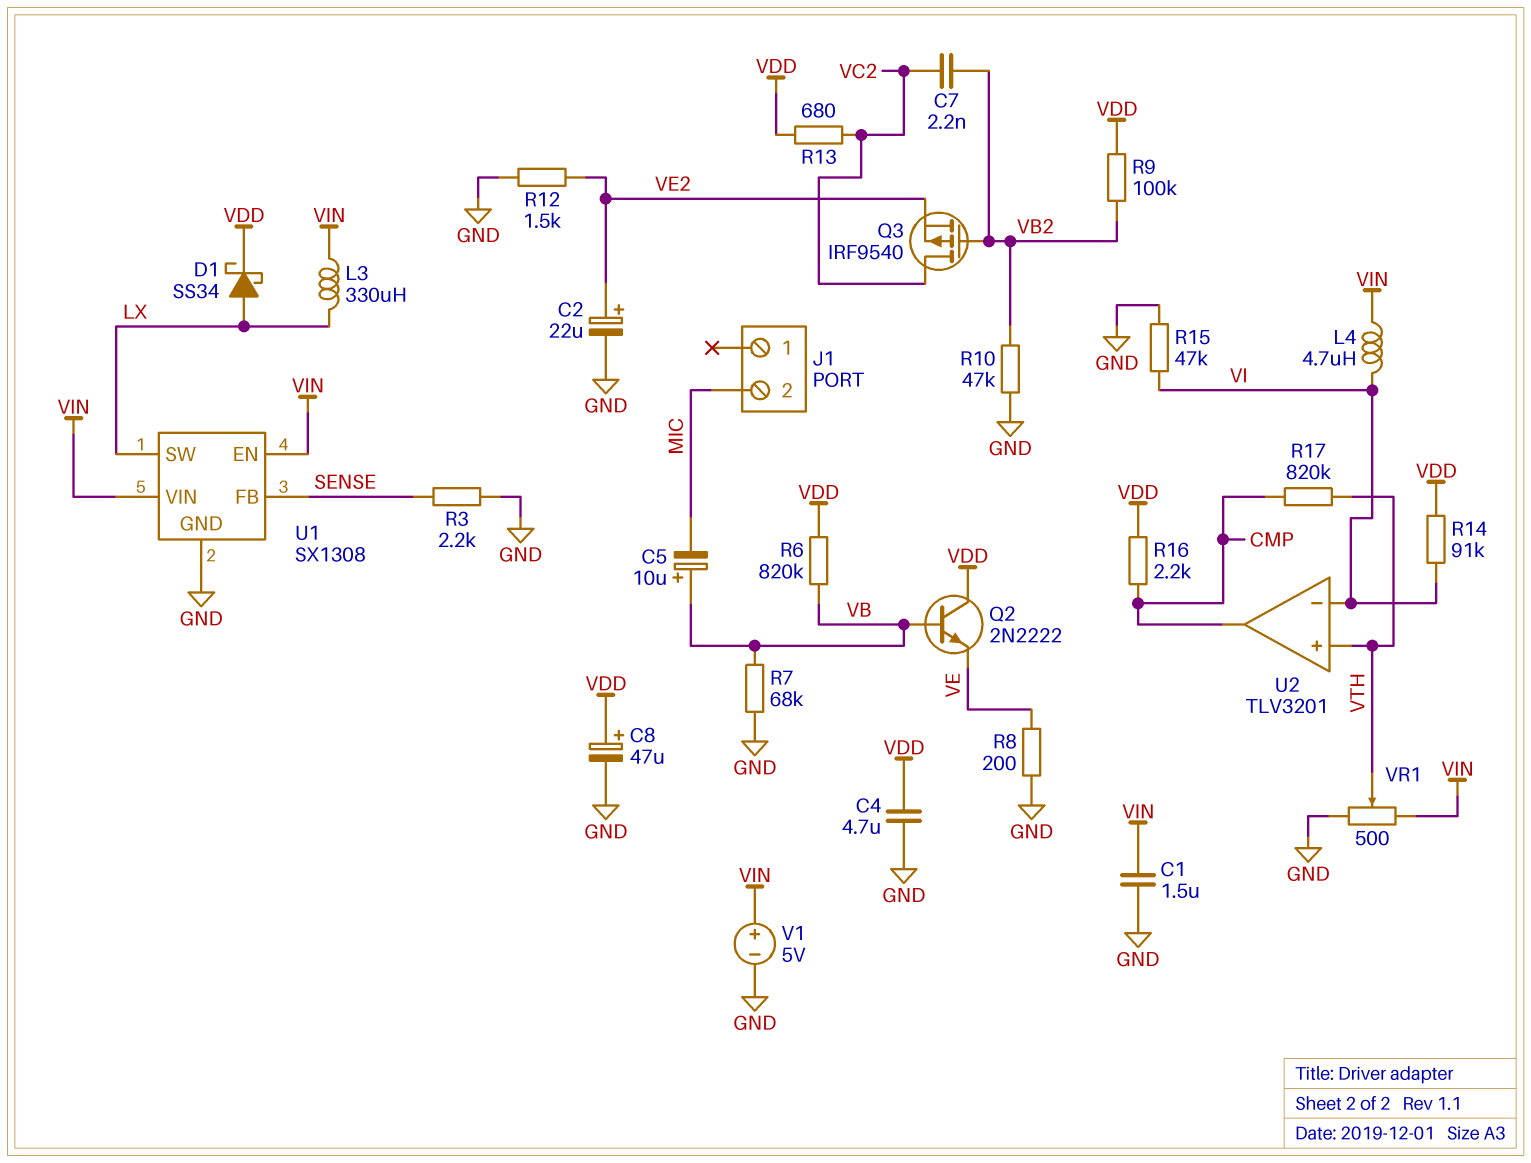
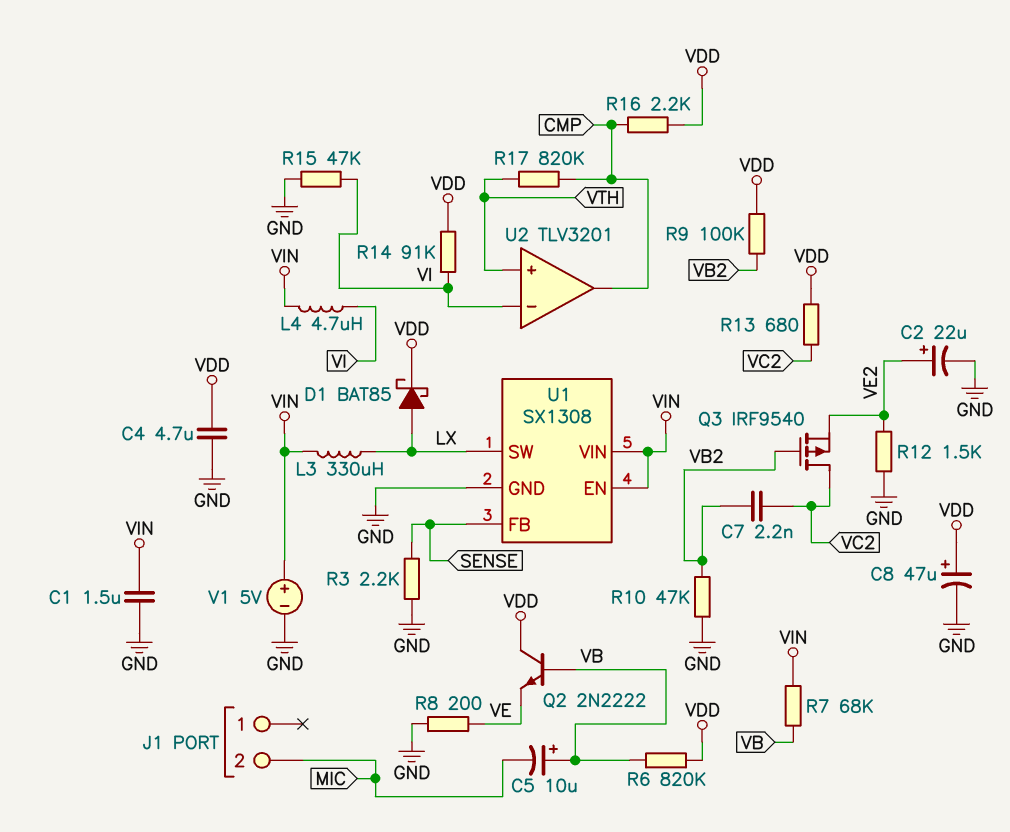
D1: schottky SS34 (A LX, K VDD) -> schottky BAT85 (A LX, K VDD)
R7: 68k (GND, VB) -> 68k (VB, VIN)
VR1: 500 (GND, VIN, wiper VTH) -> none

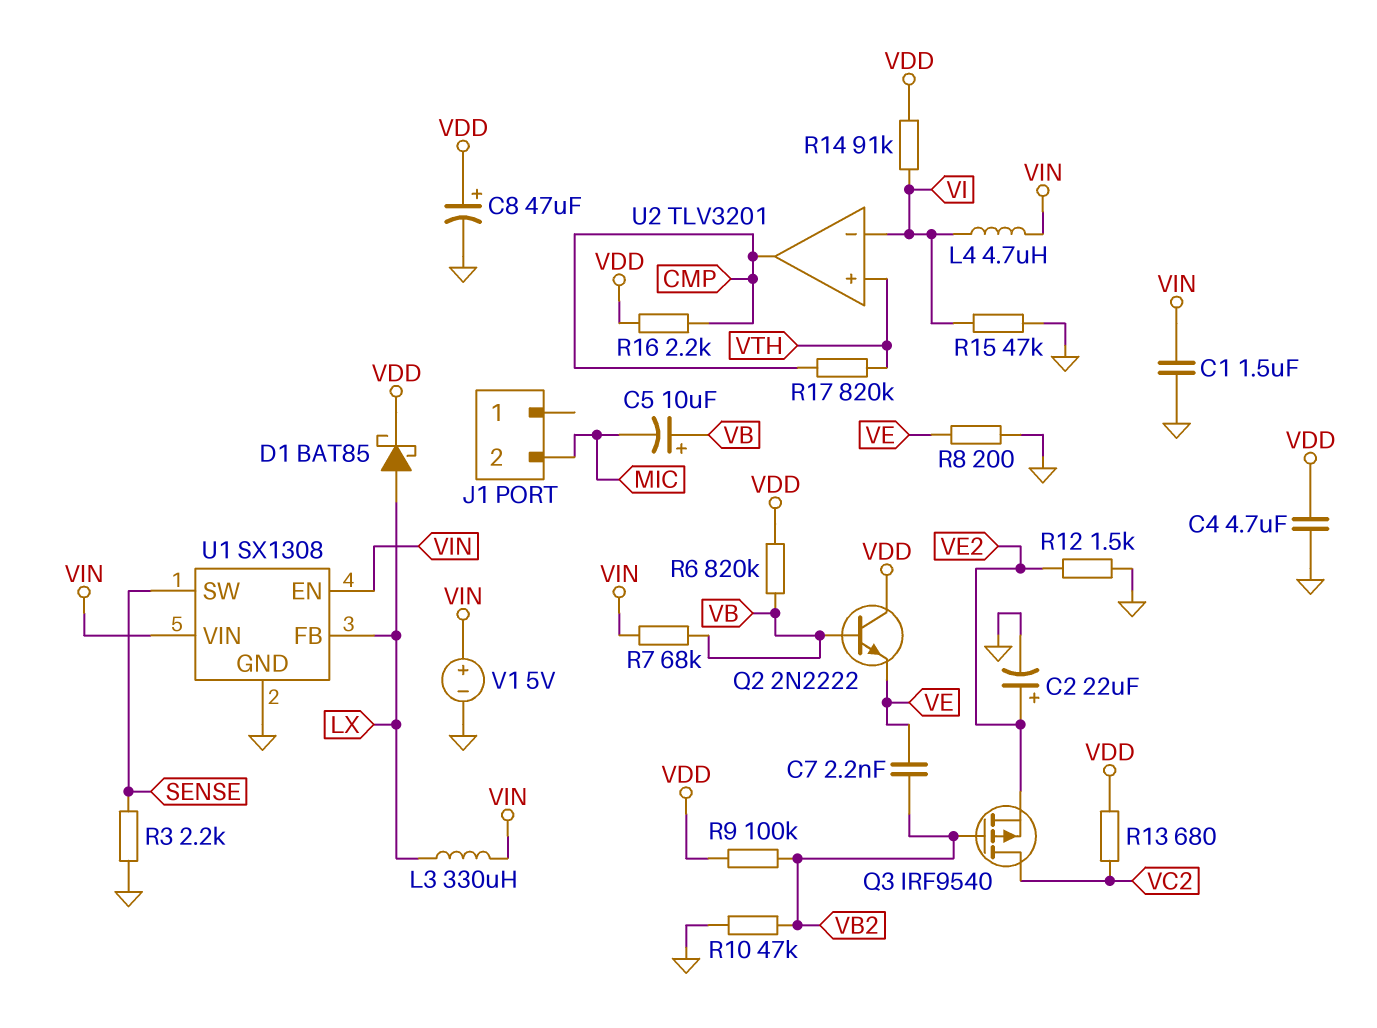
C7: 2.2nF (VB2, VC2) -> 2.2nF (VB2, VE)
U1 pin FB: SENSE -> LX
U1 pin SW: LX -> SENSE

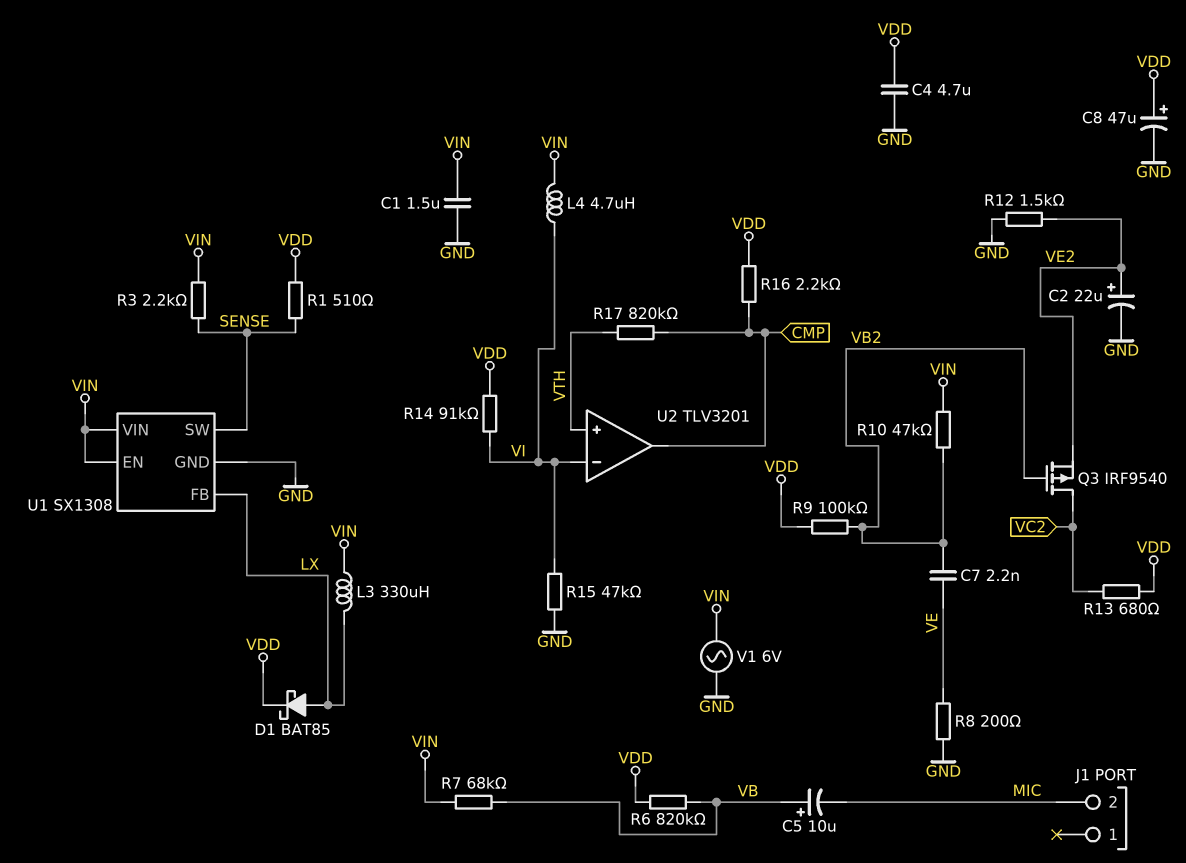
Q2: NPN 2N2222 (B VB, C VDD, E VE) -> none
R1: none -> 510 (SENSE, VDD)
R3: 2.2k (GND, SENSE) -> 2.2k (SENSE, VIN)
R10: 47k (GND, VB2) -> 47k (VB2, VIN)
V1: 5V (plus VIN, minus GND) -> AC 6V (GND, VIN)

